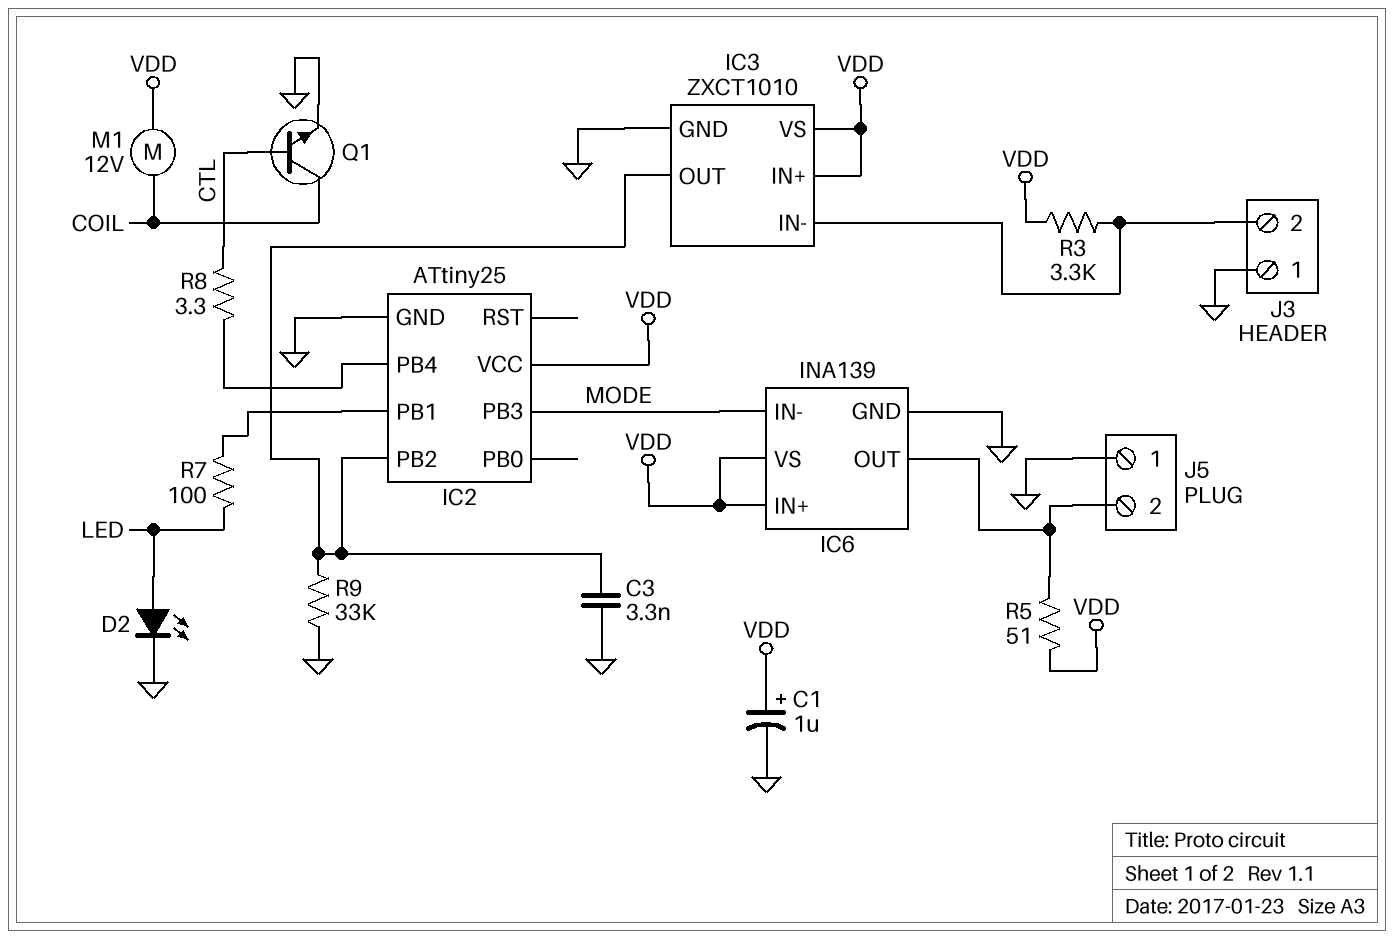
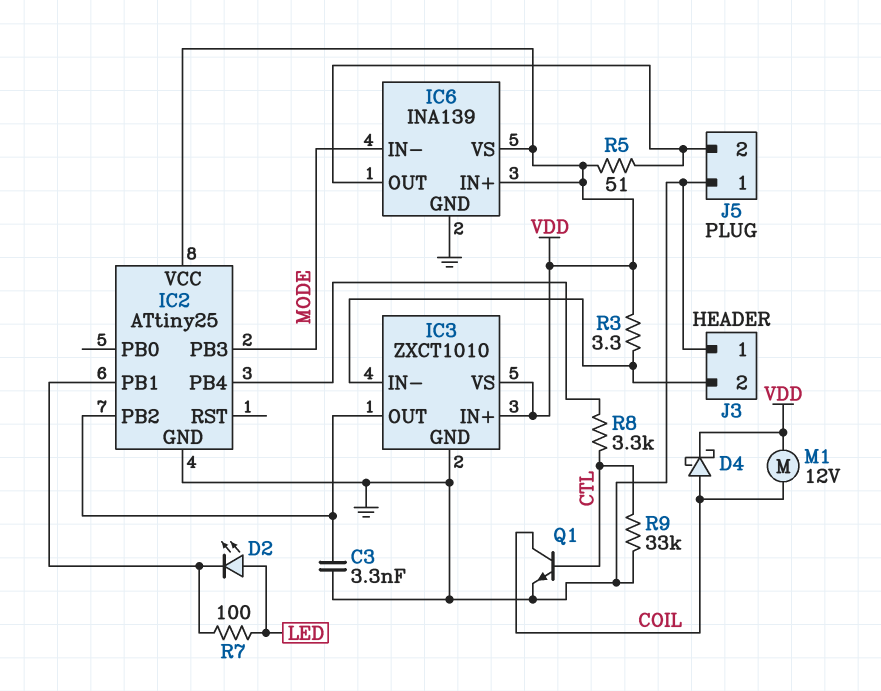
C1: 1uF (plus VDD, minus GND) -> none
D2: LED (A LED, K GND) -> LED (A LED, K IC2/PB1)
D4: none -> schottky (A COIL, K VDD)
R3: 3.3k (IC3/IN-, VDD) -> 3.3 (IC3/IN-, VDD)
R8: 3.3 (CTL, IC2/PB4) -> 3.3k (CTL, IC2/PB4)
R9: 33k (GND, IC2/PB2) -> 33k (CTL, GND)

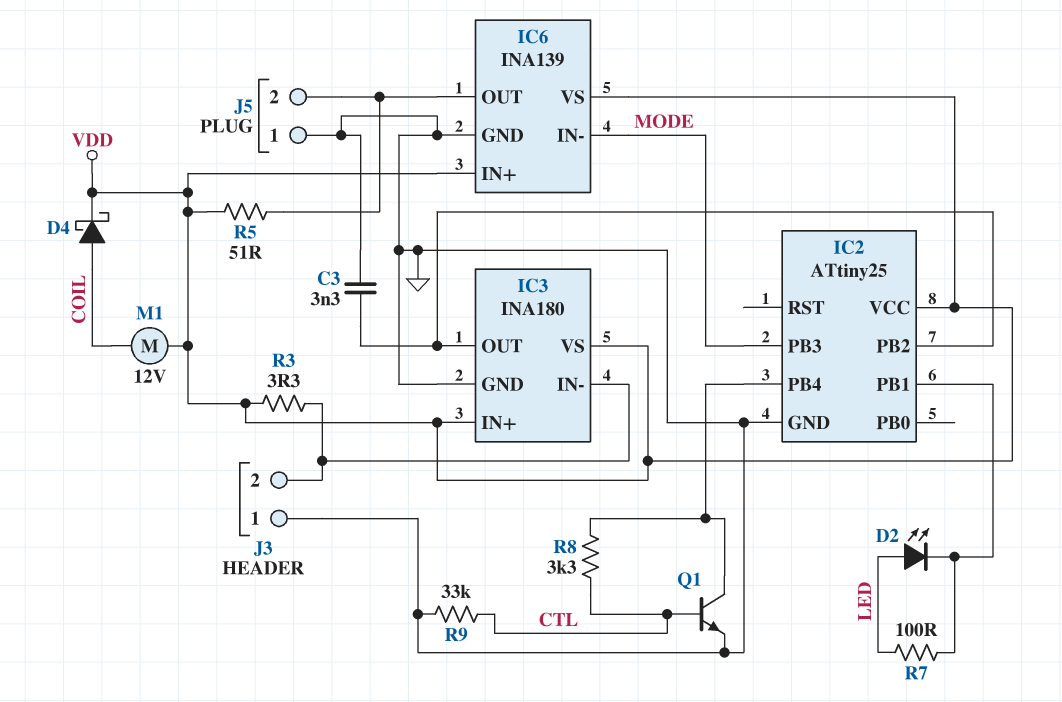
IC3: ZXCT1010 -> INA180
Q1: NPN (B CTL, C COIL, E GND) -> NPN (B CTL, C IC2/PB4, E GND)

